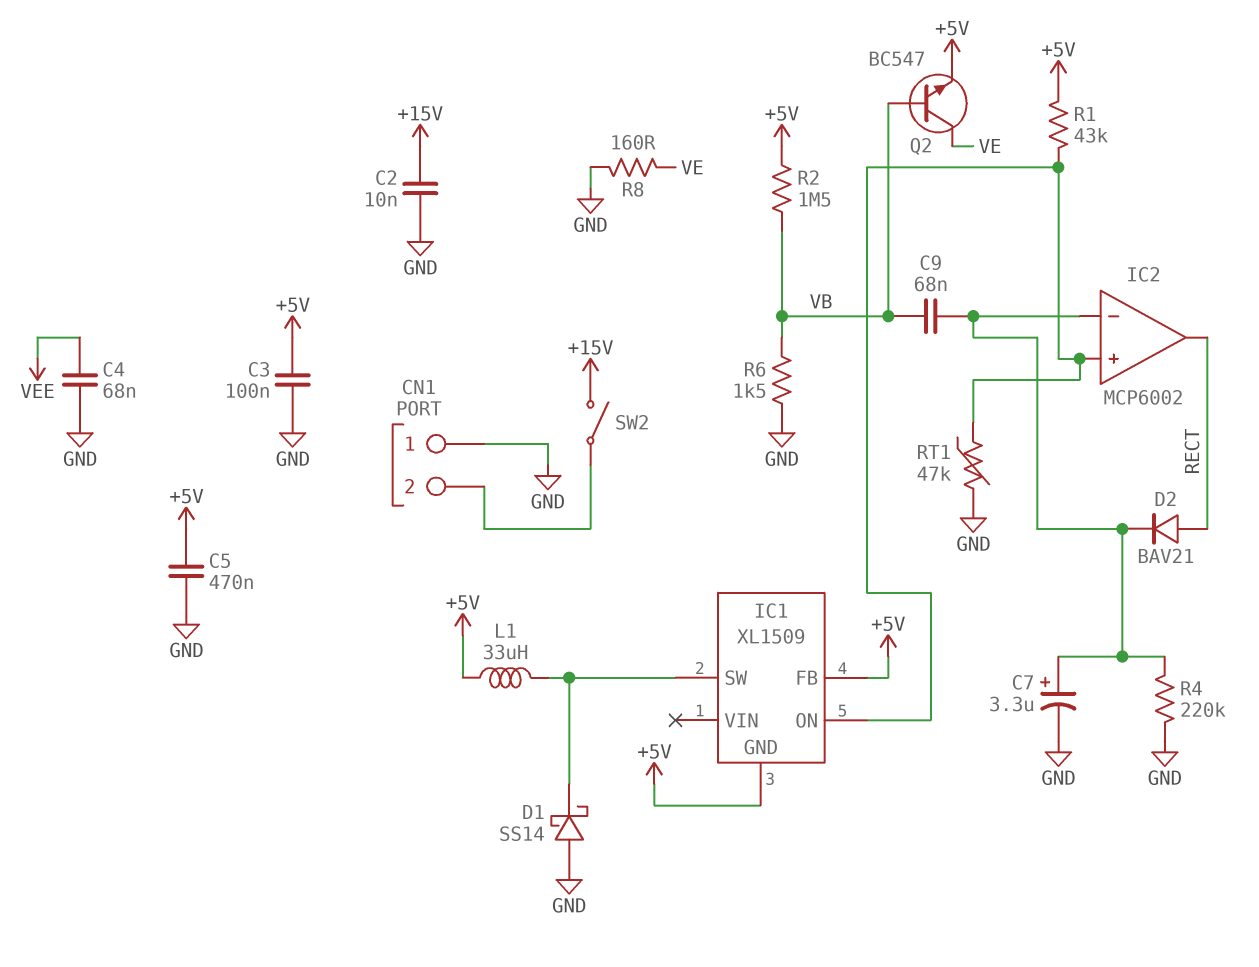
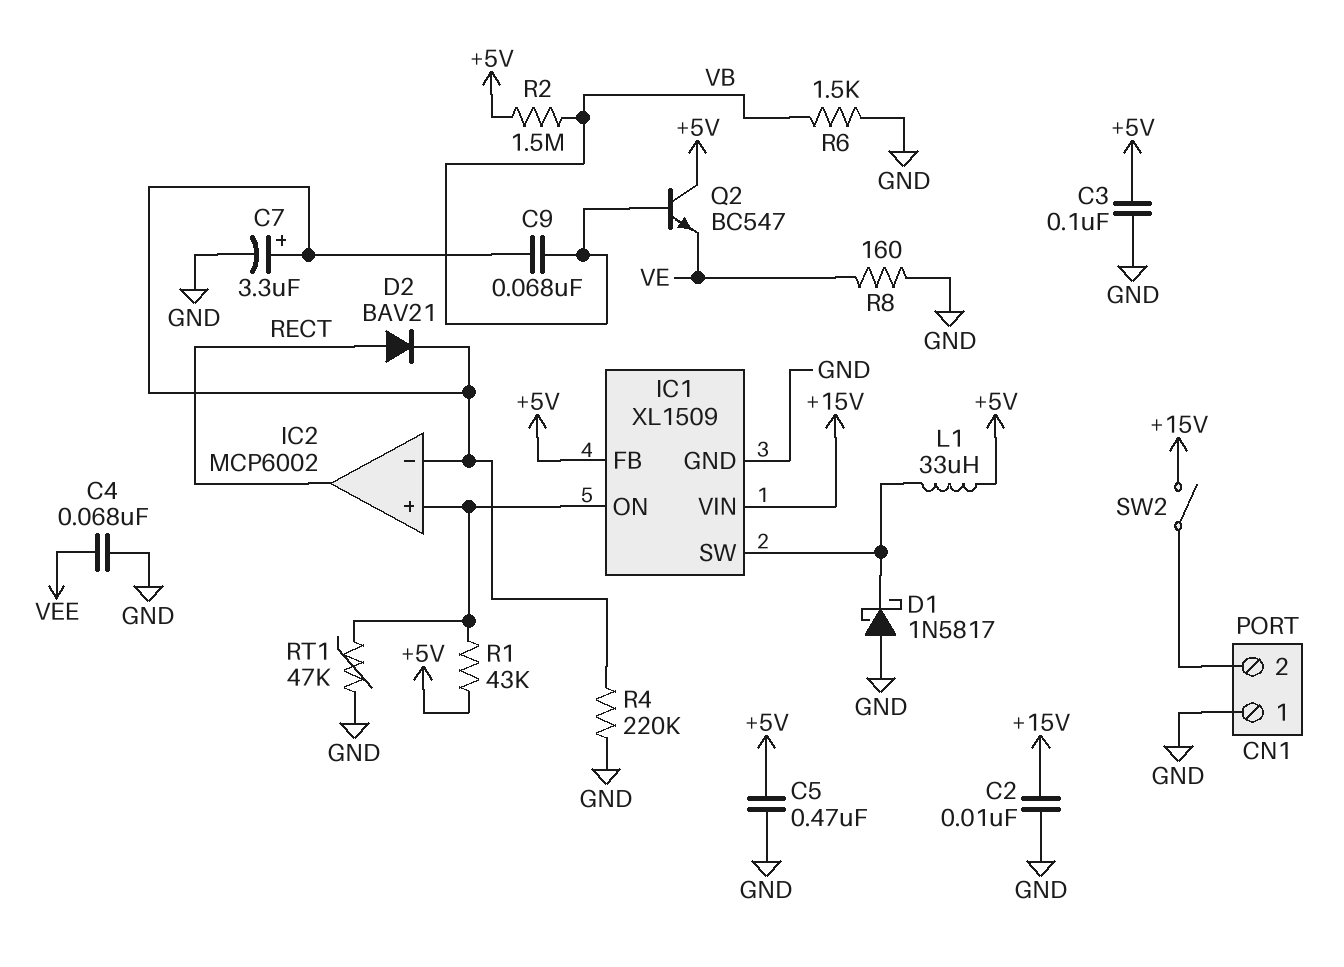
D1: schottky SS14 (A GND, K IC1/SW) -> schottky 1N5817 (A GND, K IC1/SW)
IC1 pin GND: +5V -> GND
IC1 pin VIN: none -> +15V
Q2: NPN BC547 (B VB, C VE, E +5V) -> NPN BC547 (B VB, C +5V, E VE)

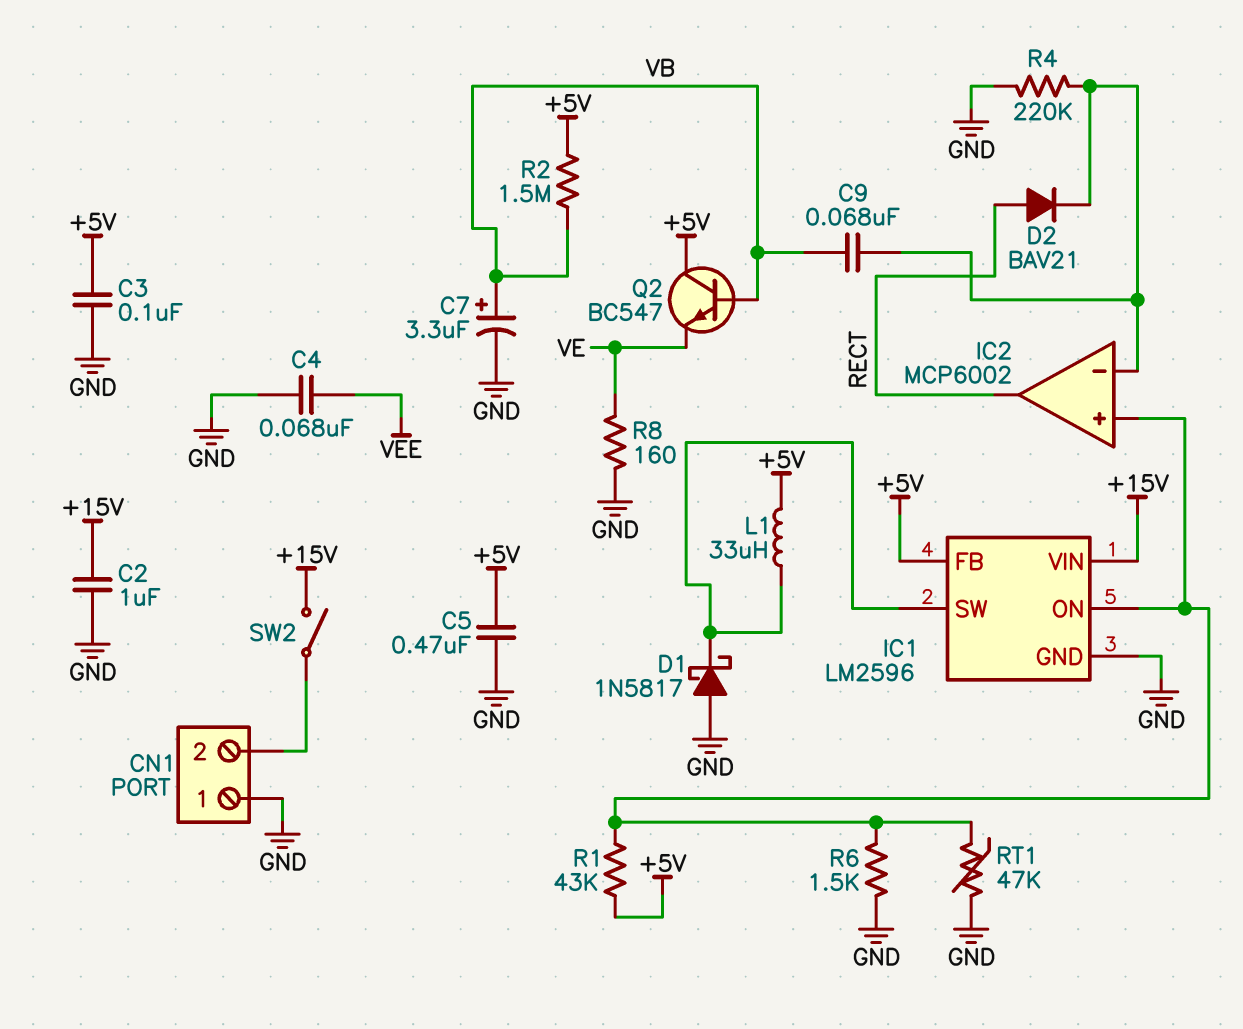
C2: 10nF (+15V, GND) -> 1uF (+15V, GND)
C7: 3.3uF (plus IC2/in-, minus GND) -> 3.3uF (plus VB, minus GND)
IC1: XL1509 -> LM2596
R6: 1.5k (GND, VB) -> 1.5k (GND, IC1/ON)

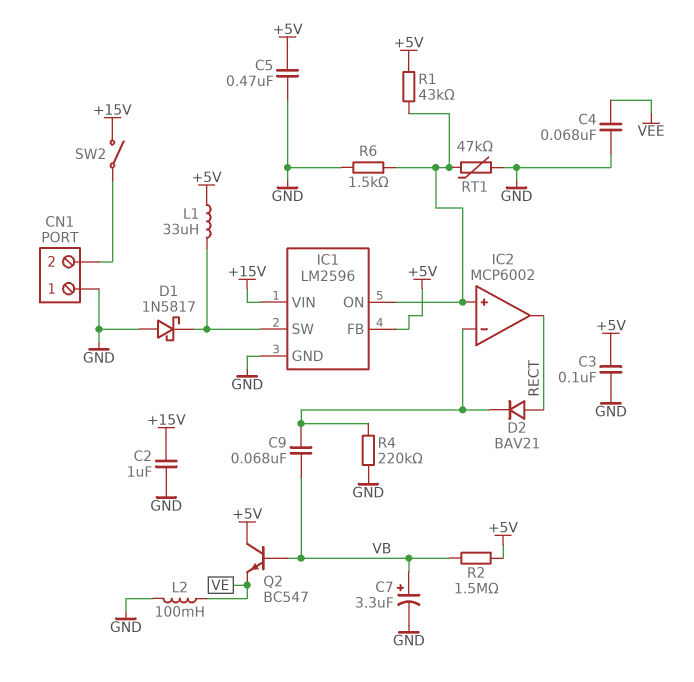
L2: none -> 100mH (GND, VE)
R8: 160 (GND, VE) -> none

